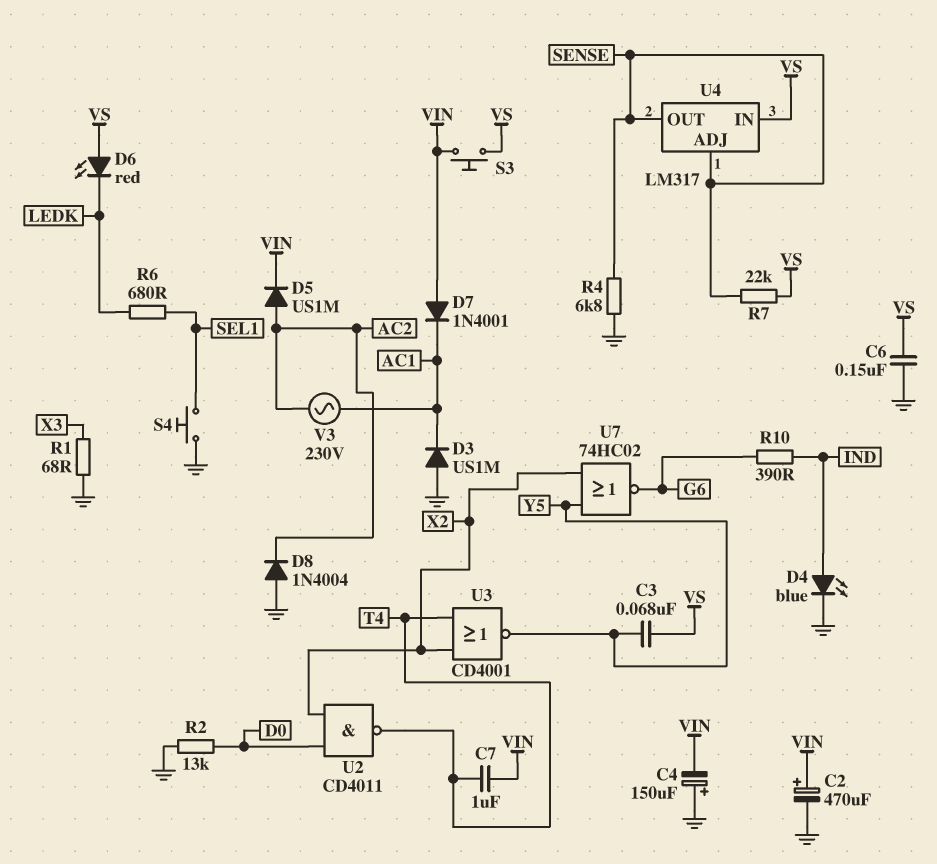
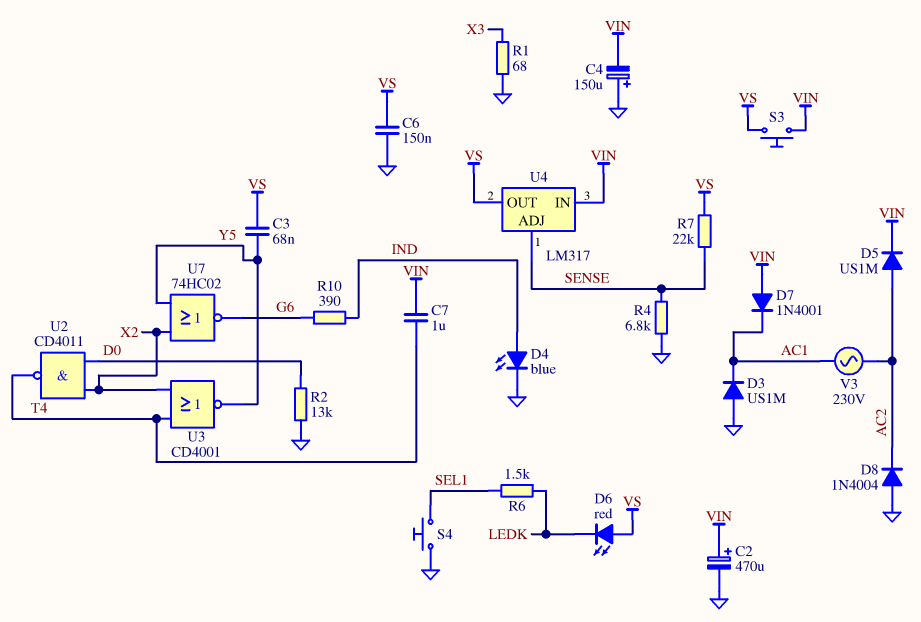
R6: 680 (LEDK, SEL1) -> 1.5k (LEDK, SEL1)
U4 pin IN: VS -> VIN
U4 pin OUT: SENSE -> VS

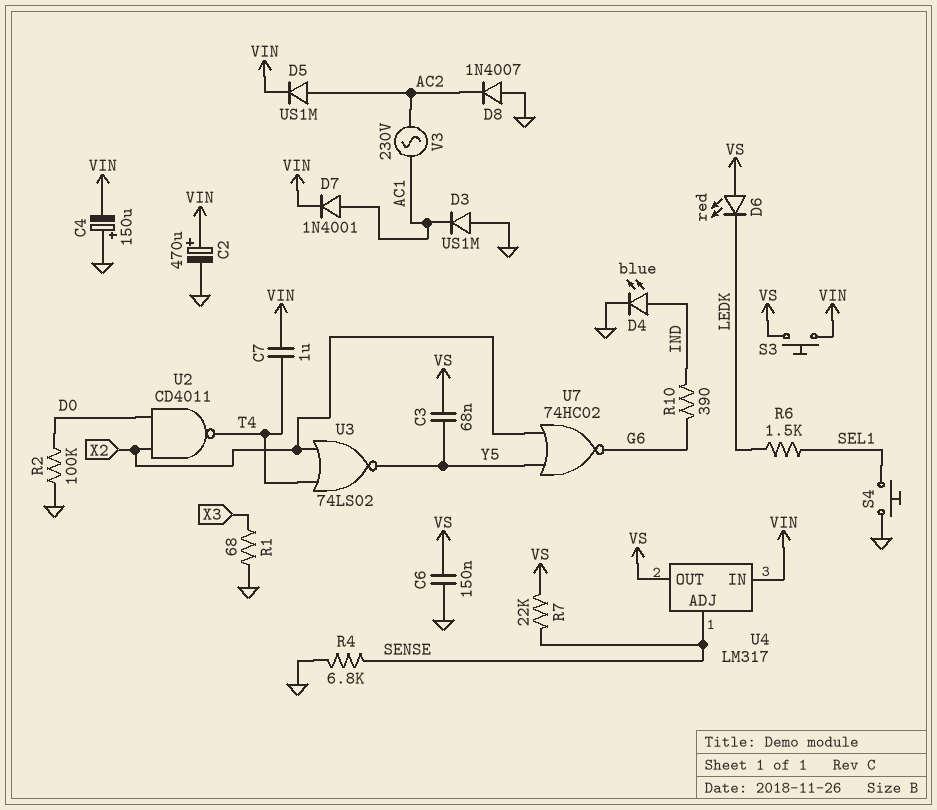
D7: diode 1N4001 (A VIN, K AC1) -> diode 1N4001 (A AC1, K VIN)
D8: diode 1N4004 (A GND, K AC2) -> diode 1N4007 (A GND, K AC2)
R2: 13k (D0, GND) -> 100k (D0, GND)
U3: NOR CD4001 (in T4, in X2, out Y5) -> NOR 74LS02 (in T4, in X2, out Y5)

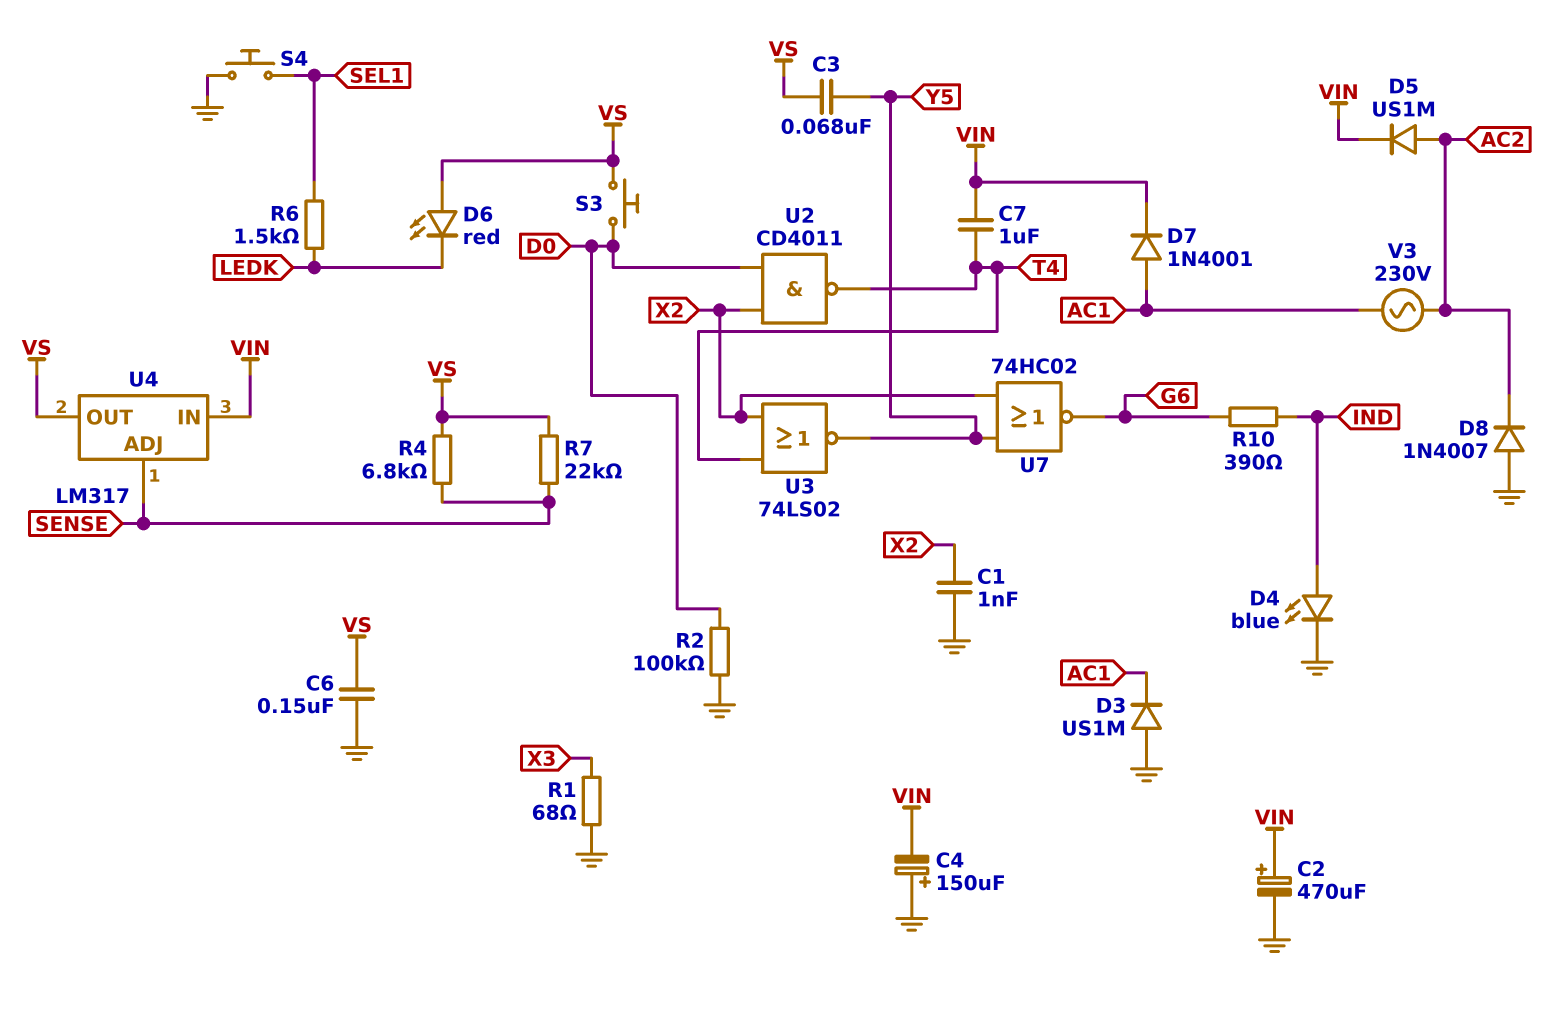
C1: none -> 1nF (GND, X2)
R4: 6.8k (GND, SENSE) -> 6.8k (SENSE, VS)
S3: button (VIN, VS) -> button (D0, VS)

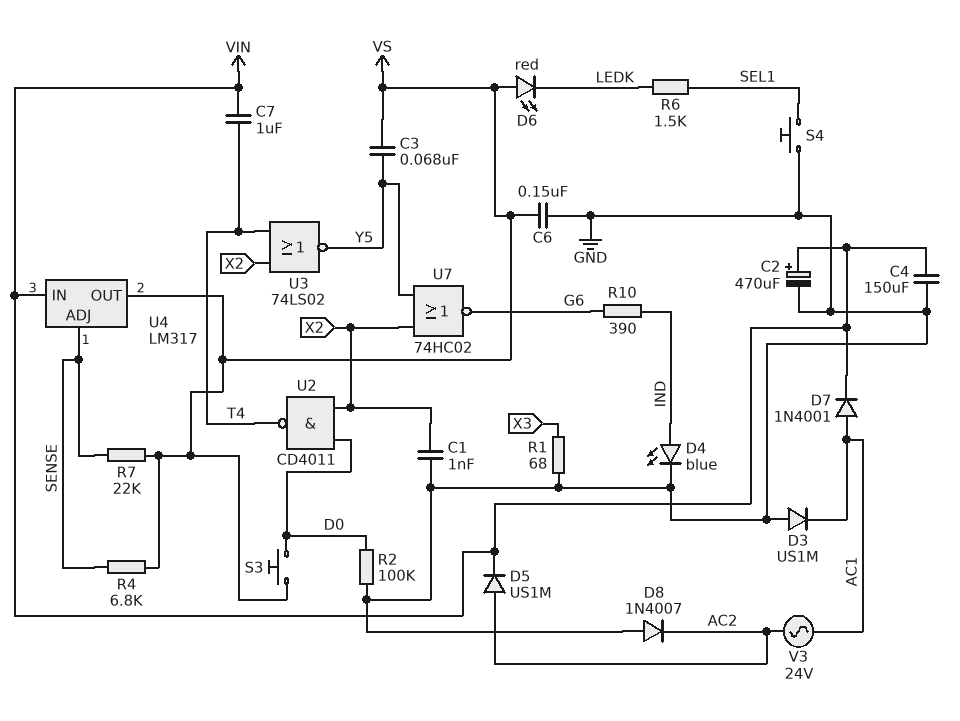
C4: 150uF (plus GND, minus VIN) -> 150uF (GND, VIN)
V3: AC 230V (AC1, AC2) -> AC 24V (AC1, AC2)

